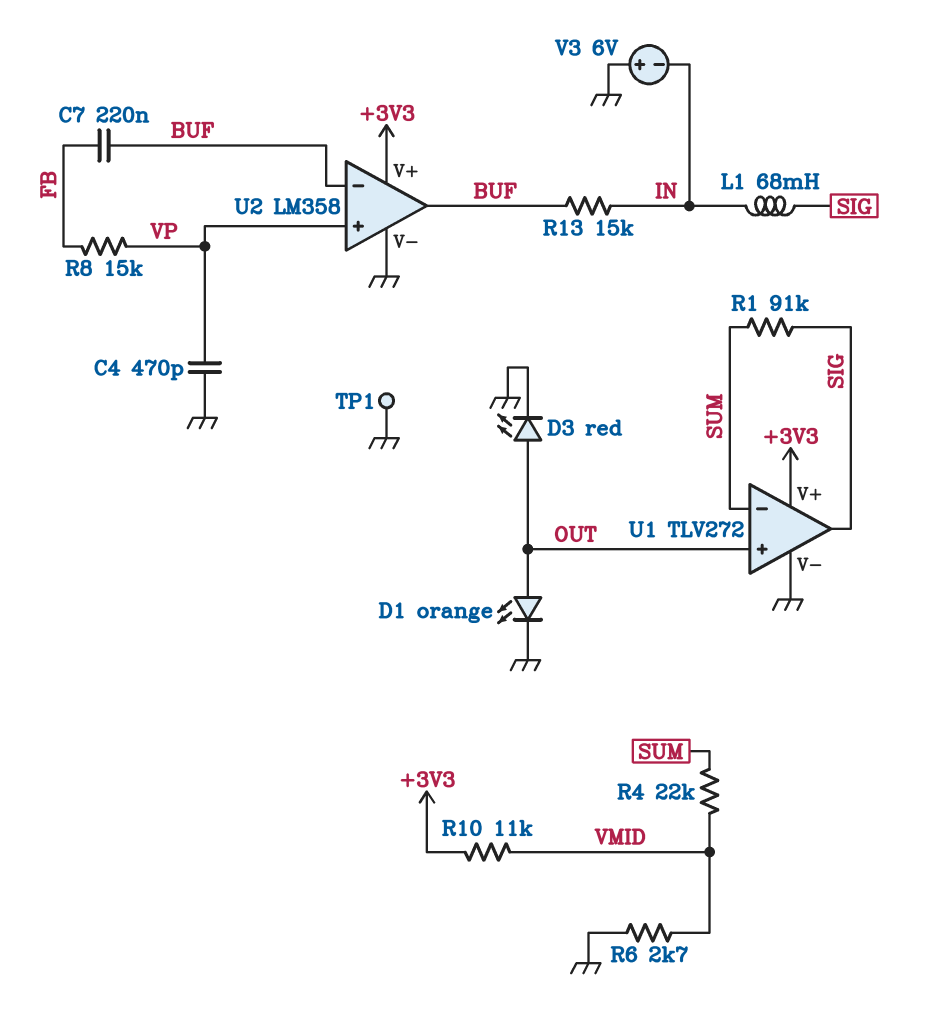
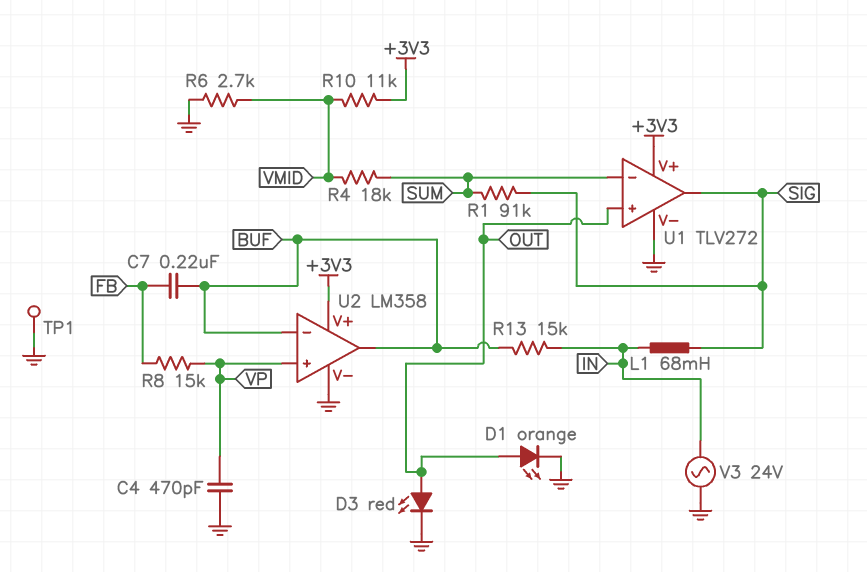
R4: 22k (SUM, VMID) -> 18k (SUM, VMID)
V3: 6V (plus GND, minus IN) -> AC 24V (GND, IN)

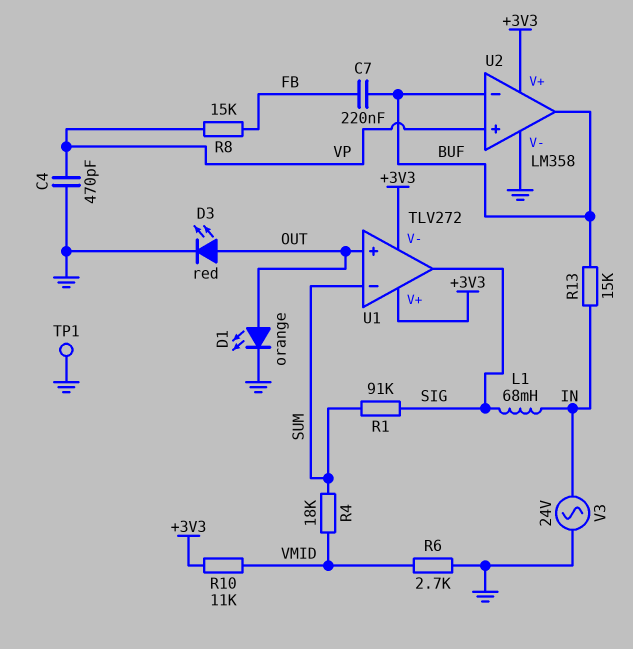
U1 pin V-: GND -> +3V3

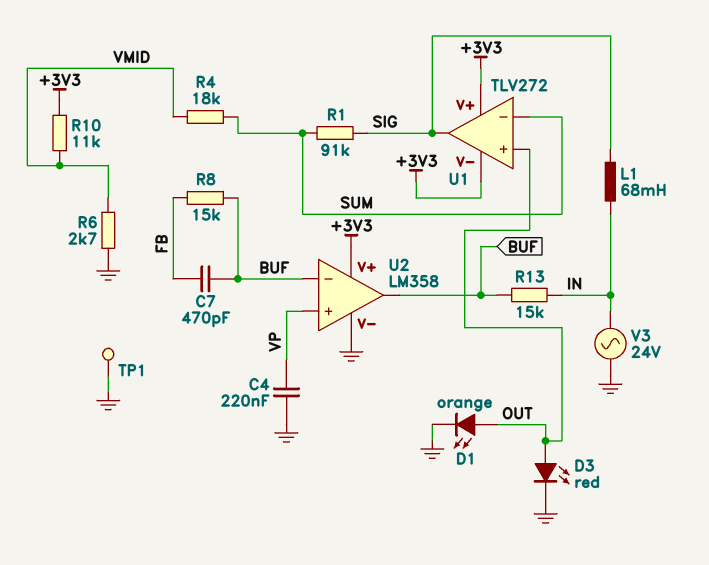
C4: 470pF (GND, VP) -> 220nF (GND, VP)
C7: 220nF (BUF, FB) -> 470pF (BUF, FB)
R8: 15k (FB, VP) -> 15k (BUF, FB)

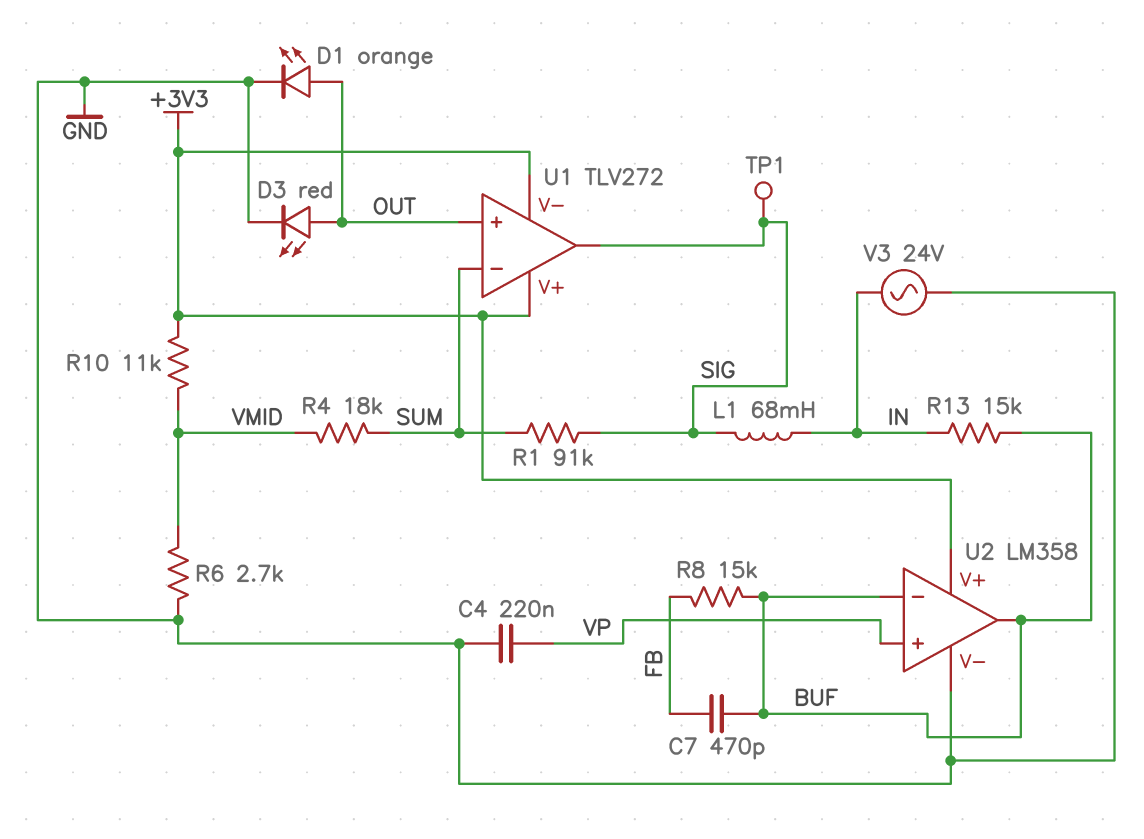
TP1: test point (GND) -> test point (SIG)

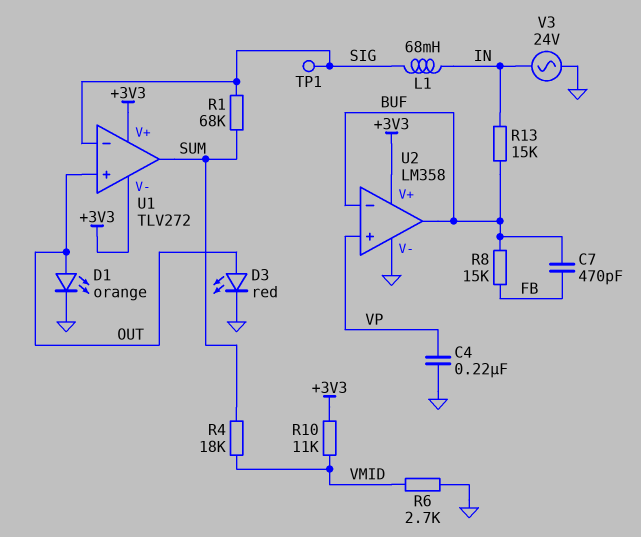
R1: 91k (SIG, SUM) -> 68k (SIG, SUM)
U1 pin in-: SUM -> SIG
U1 pin out: SIG -> SUM

